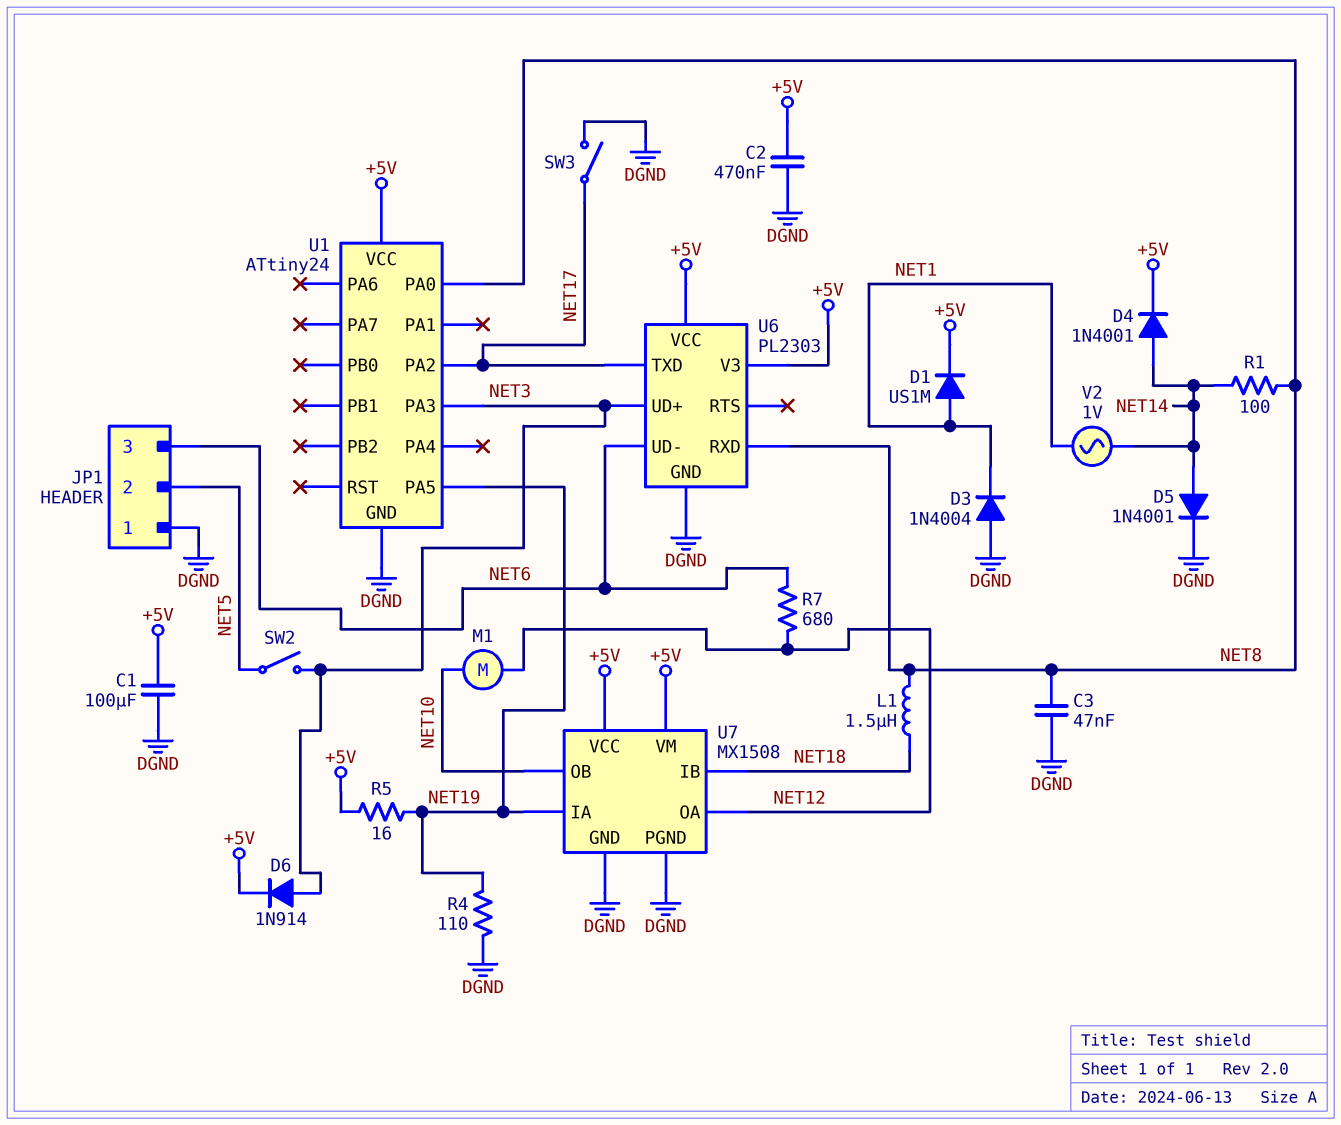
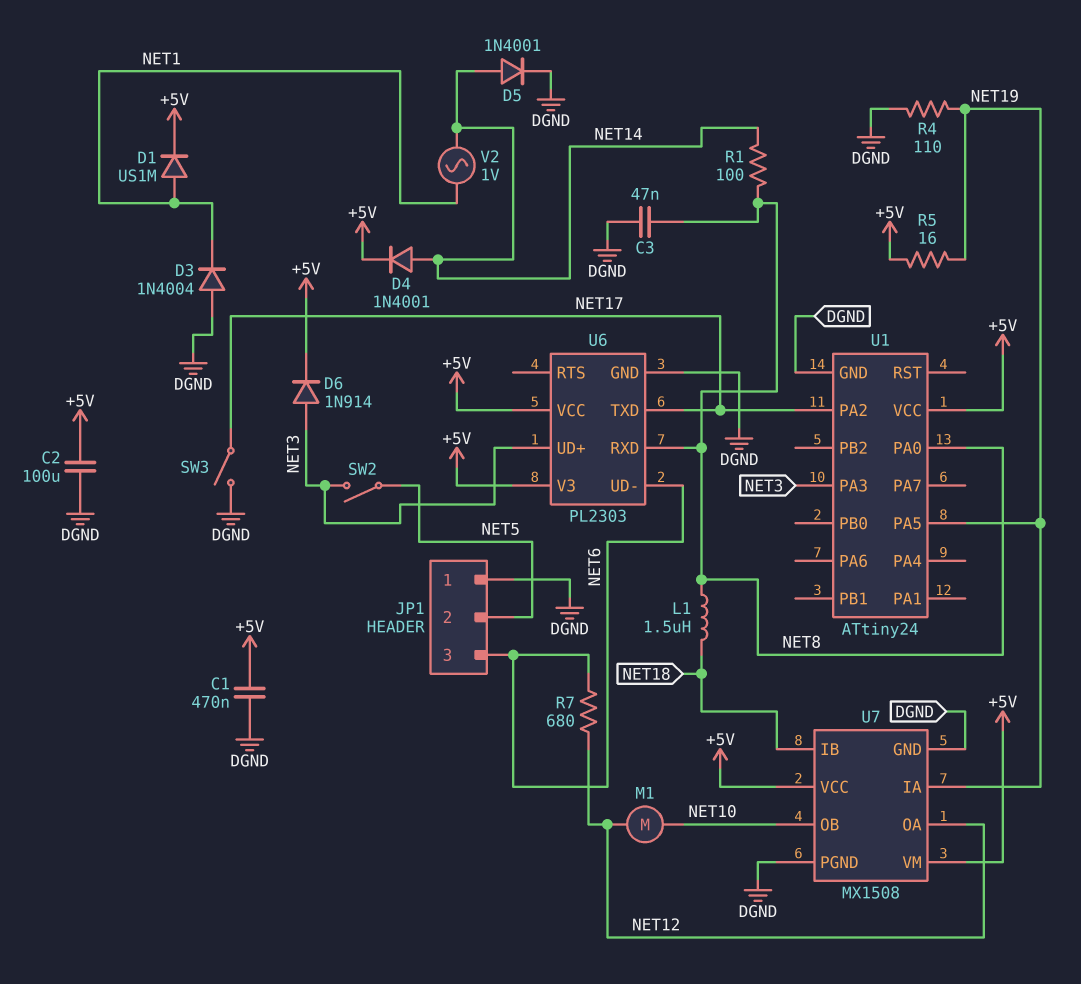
C1: 100uF (+5V, DGND) -> 470nF (+5V, DGND)
C2: 470nF (+5V, DGND) -> 100uF (+5V, DGND)

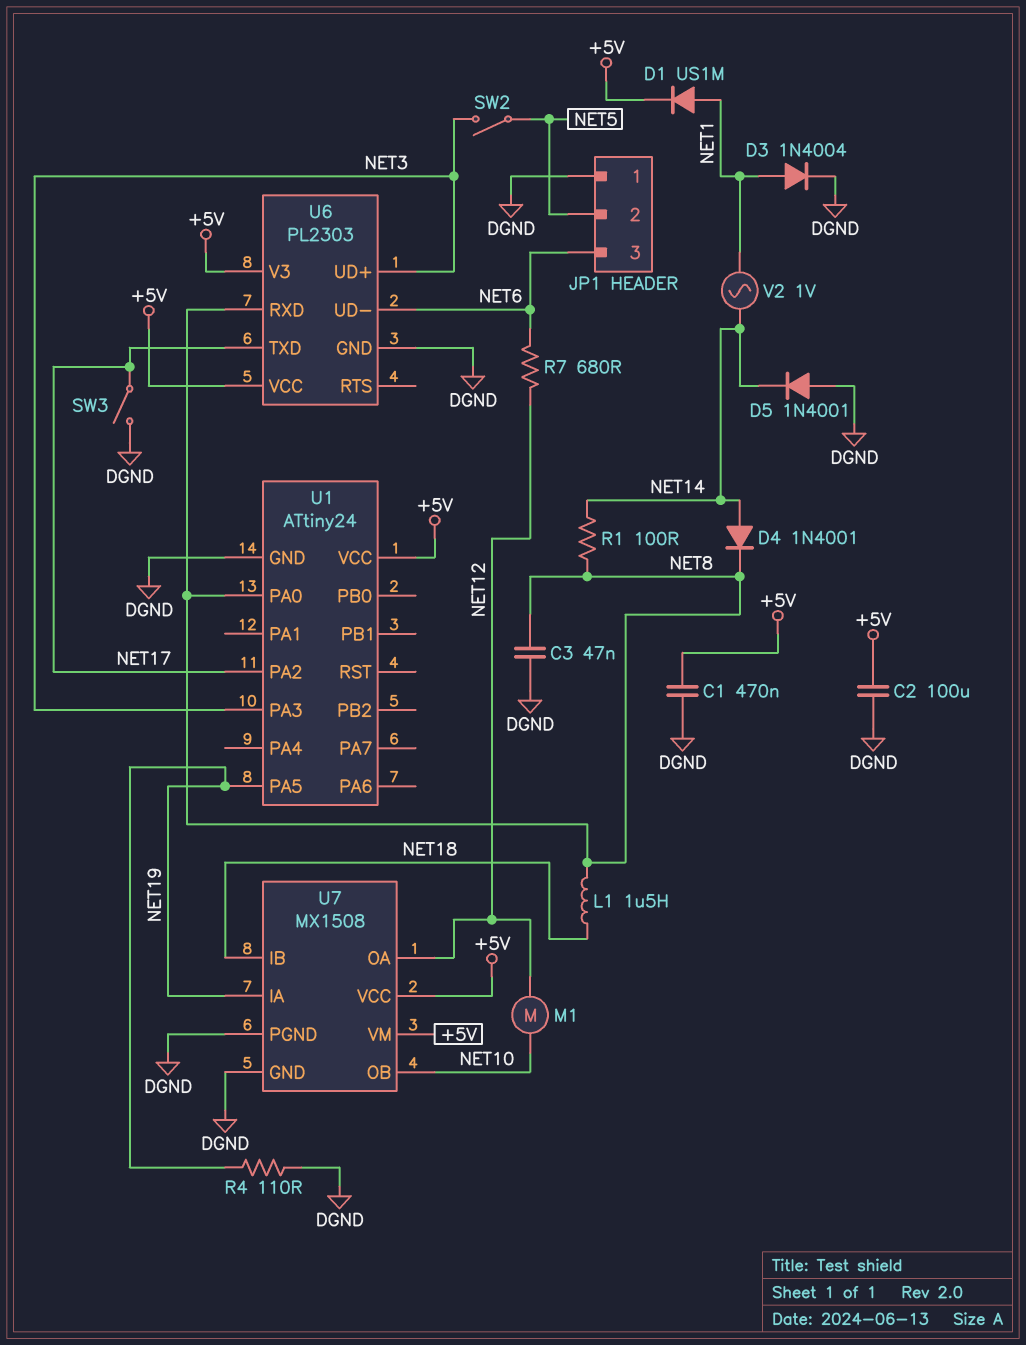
D3: diode 1N4004 (A DGND, K NET1) -> diode 1N4004 (A NET1, K DGND)
D4: diode 1N4001 (A NET14, K +5V) -> diode 1N4001 (A NET14, K NET8)
D5: diode 1N4001 (A NET14, K DGND) -> diode 1N4001 (A DGND, K NET14)
D6: diode 1N914 (A NET3, K +5V) -> none
R5: 16 (+5V, NET19) -> none

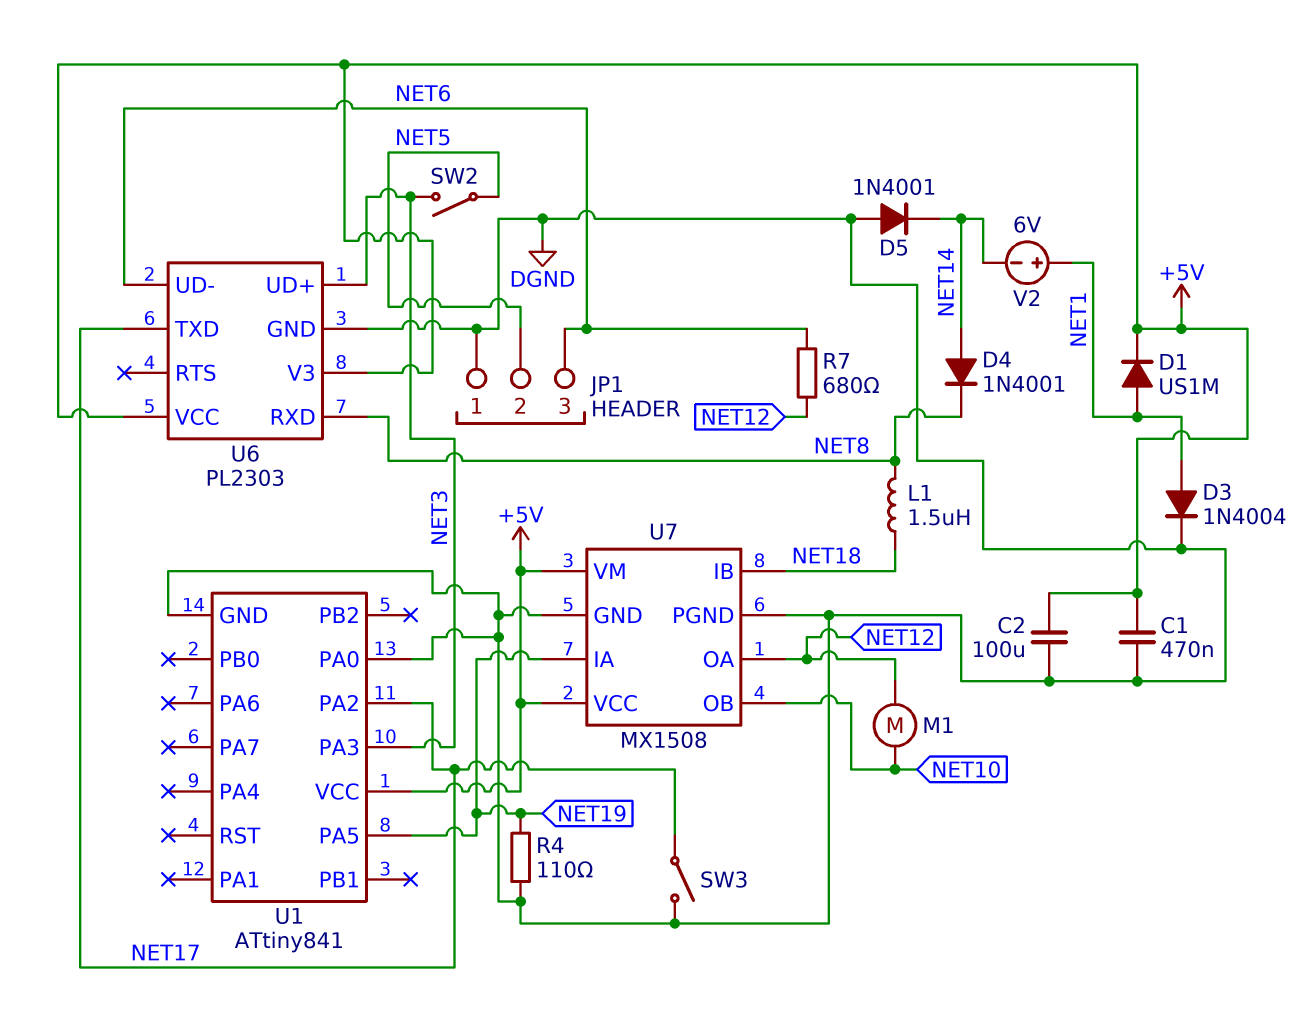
C3: 47nF (DGND, NET8) -> none
R1: 100 (NET8, NET14) -> none
U1: ATtiny24 -> ATtiny841
U1 pin PA0: NET8 -> DGND
V2: AC 1V (NET1, NET14) -> 6V (plus NET1, minus NET14)

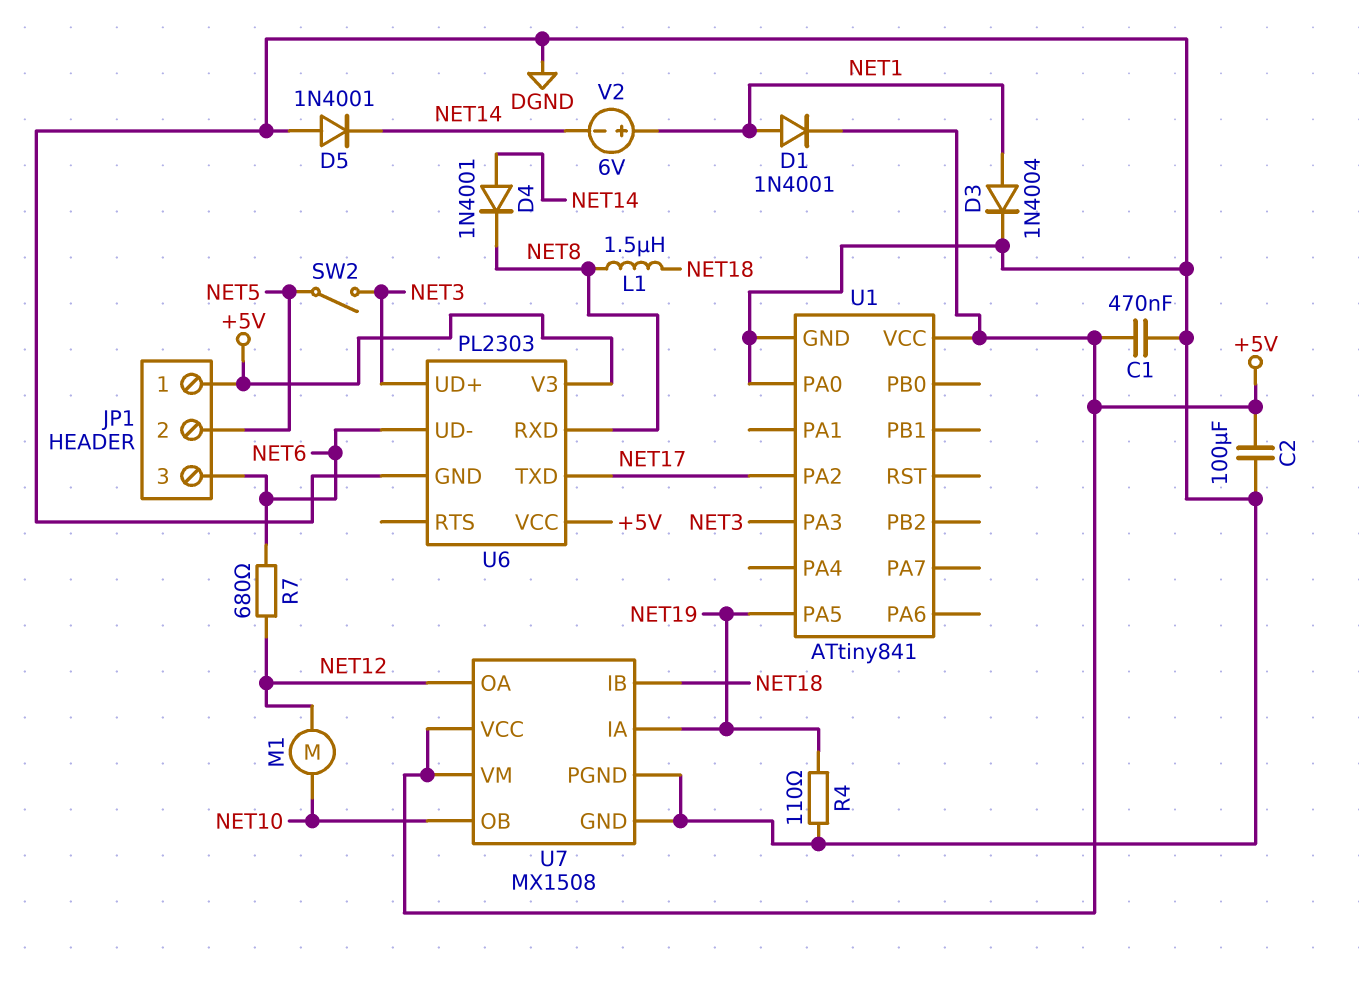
D1: diode US1M (A NET1, K +5V) -> diode 1N4001 (A NET1, K +5V)
JP1 pin 1: DGND -> +5V
SW3: switch (DGND, NET17) -> none

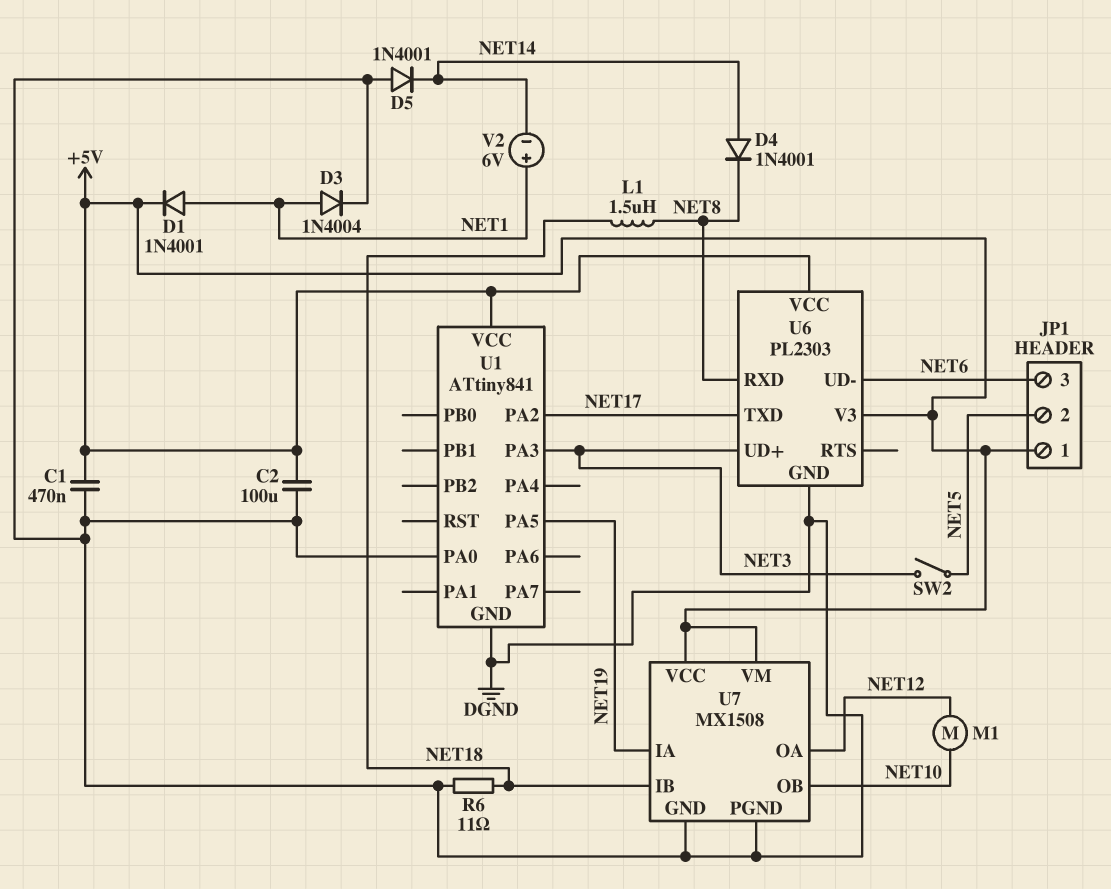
R4: 110 (DGND, NET19) -> none
R6: none -> 11 (DGND, NET18)
R7: 680 (NET6, NET12) -> none

